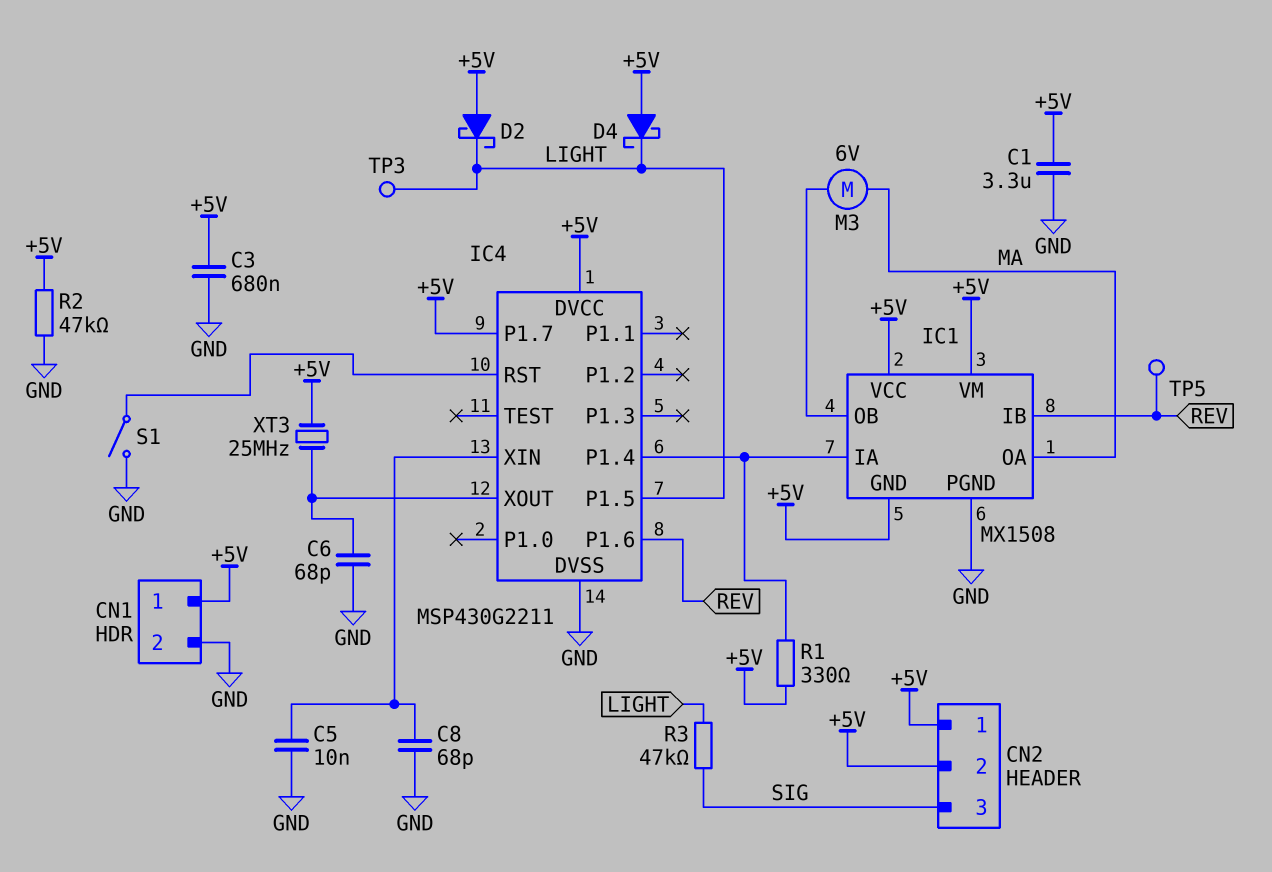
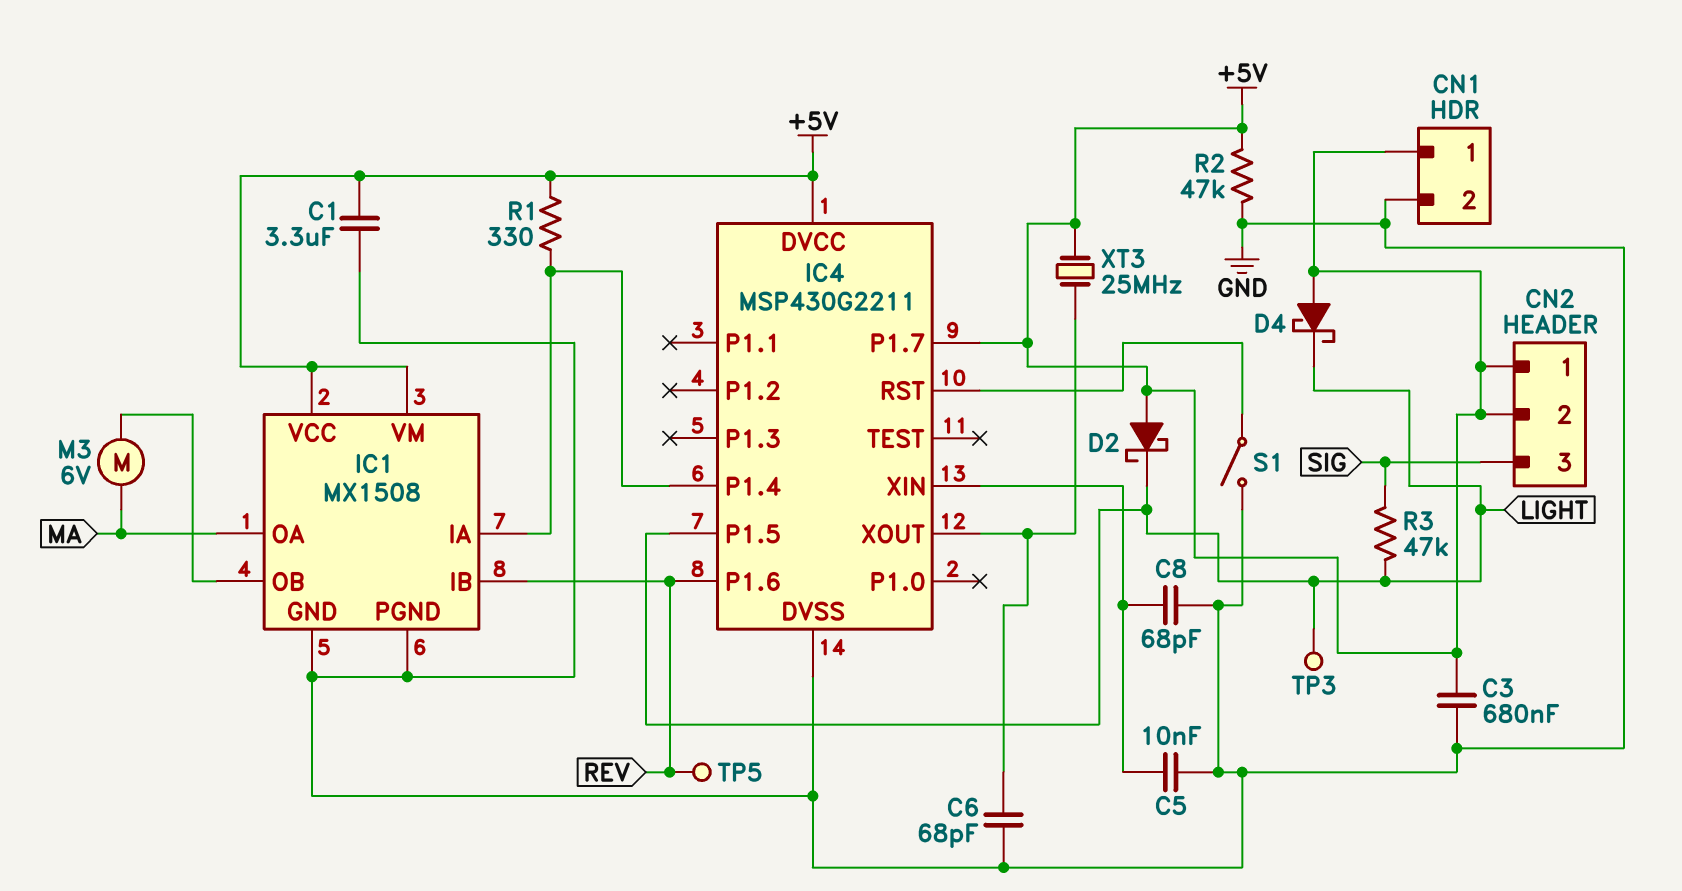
IC1 pin GND: +5V -> GND

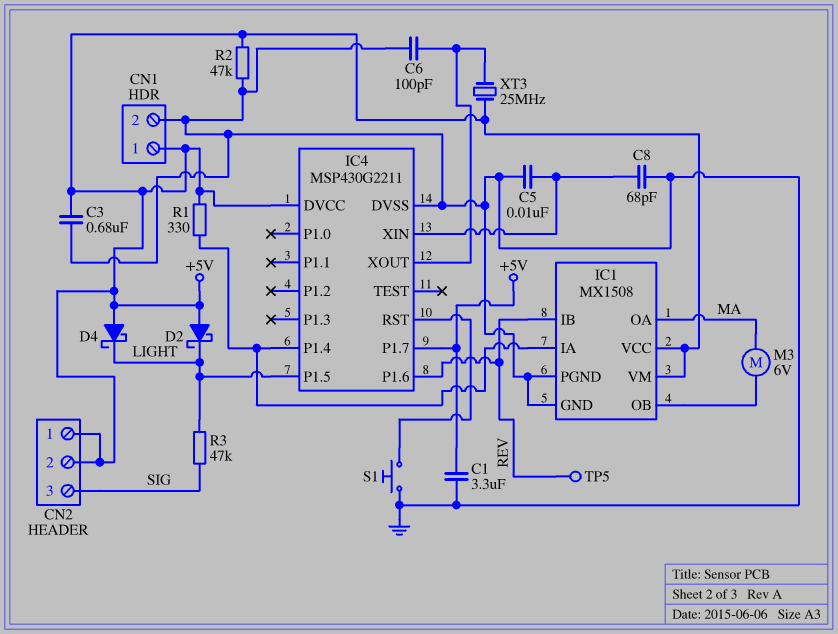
C6: 68pF (GND, IC4/XOUT) -> 100pF (GND, IC4/XOUT)
S1: switch (GND, IC4/RST) -> button (GND, IC4/RST)
TP3: test point (LIGHT) -> none

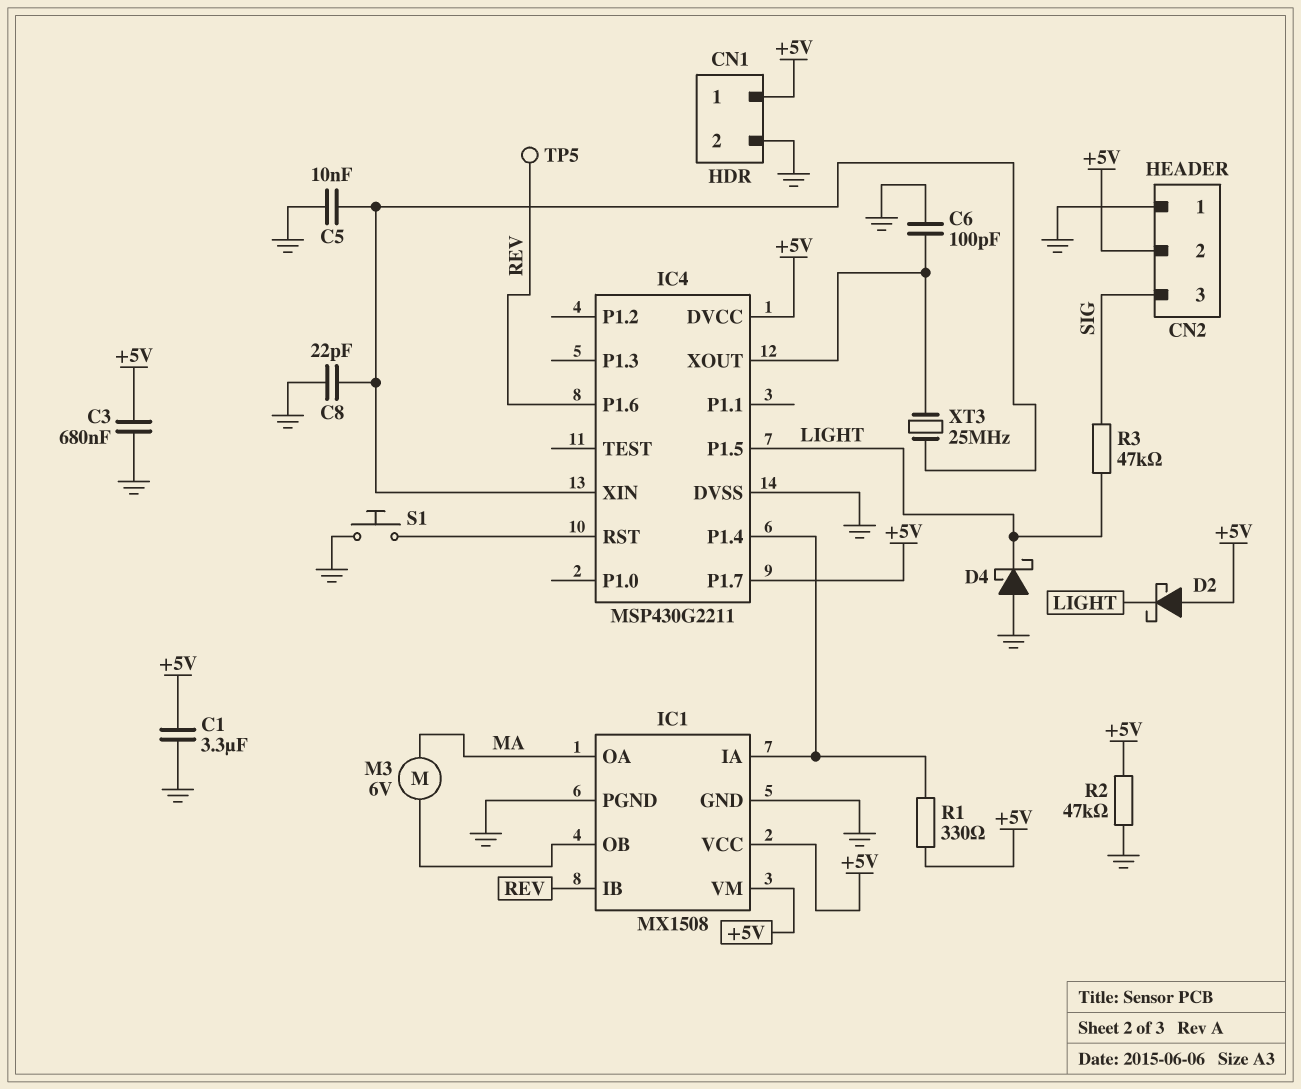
C8: 68pF (GND, IC4/XIN) -> 22pF (GND, IC4/XIN)
CN2 pin 1: +5V -> GND
D4: schottky (A +5V, K LIGHT) -> schottky (A GND, K LIGHT)
XT3: 25MHz (+5V, IC4/XOUT) -> 25MHz (IC4/XIN, IC4/XOUT)

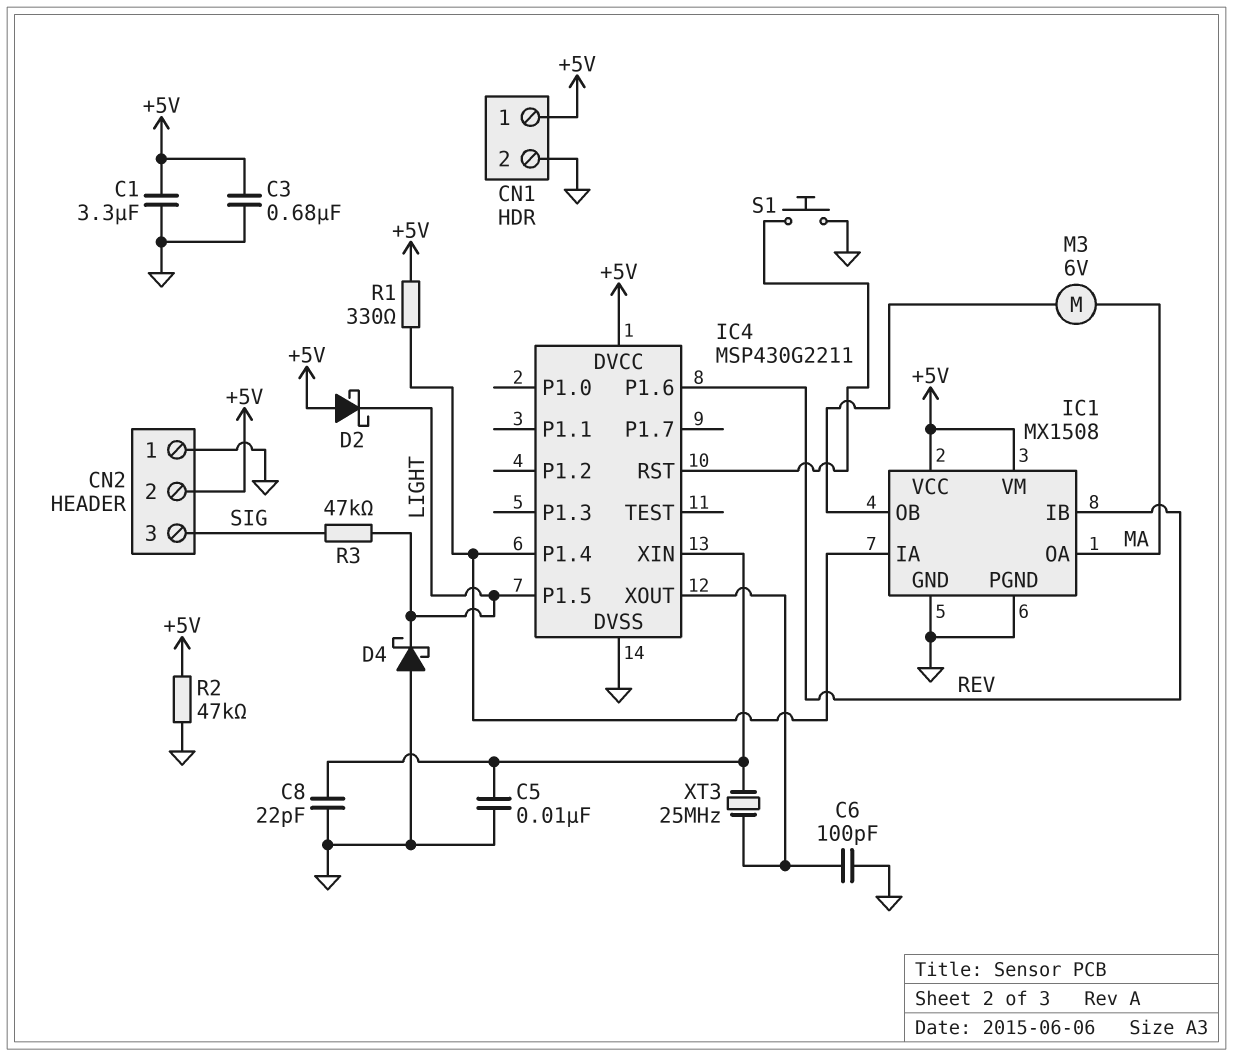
IC4 pin P1.7: +5V -> none
TP5: test point (REV) -> none

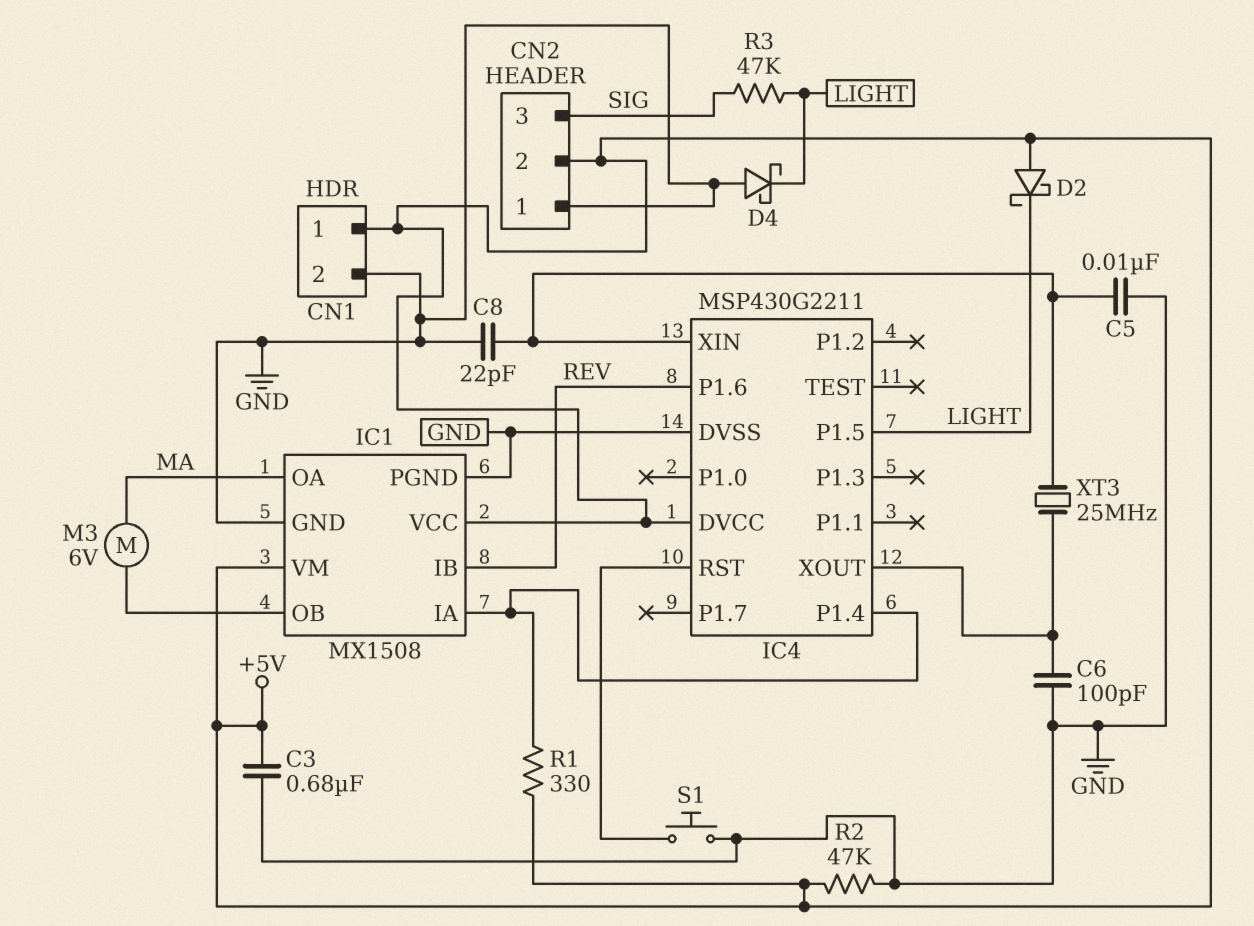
C1: 3.3uF (+5V, GND) -> none

